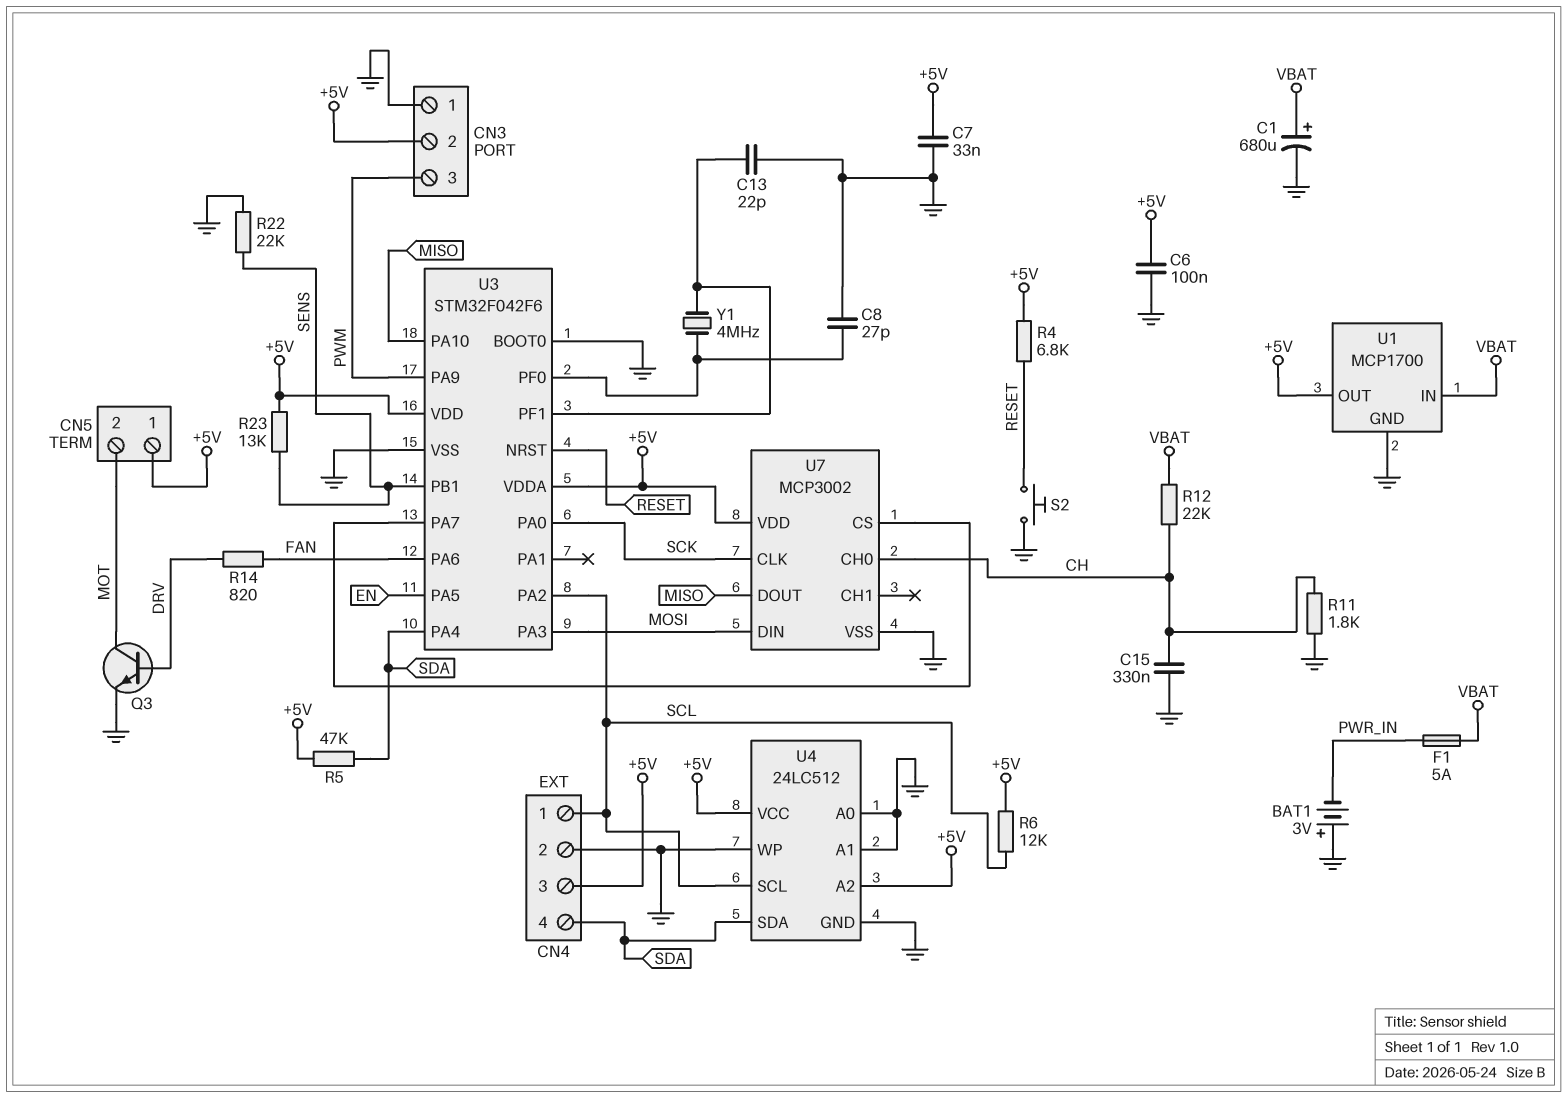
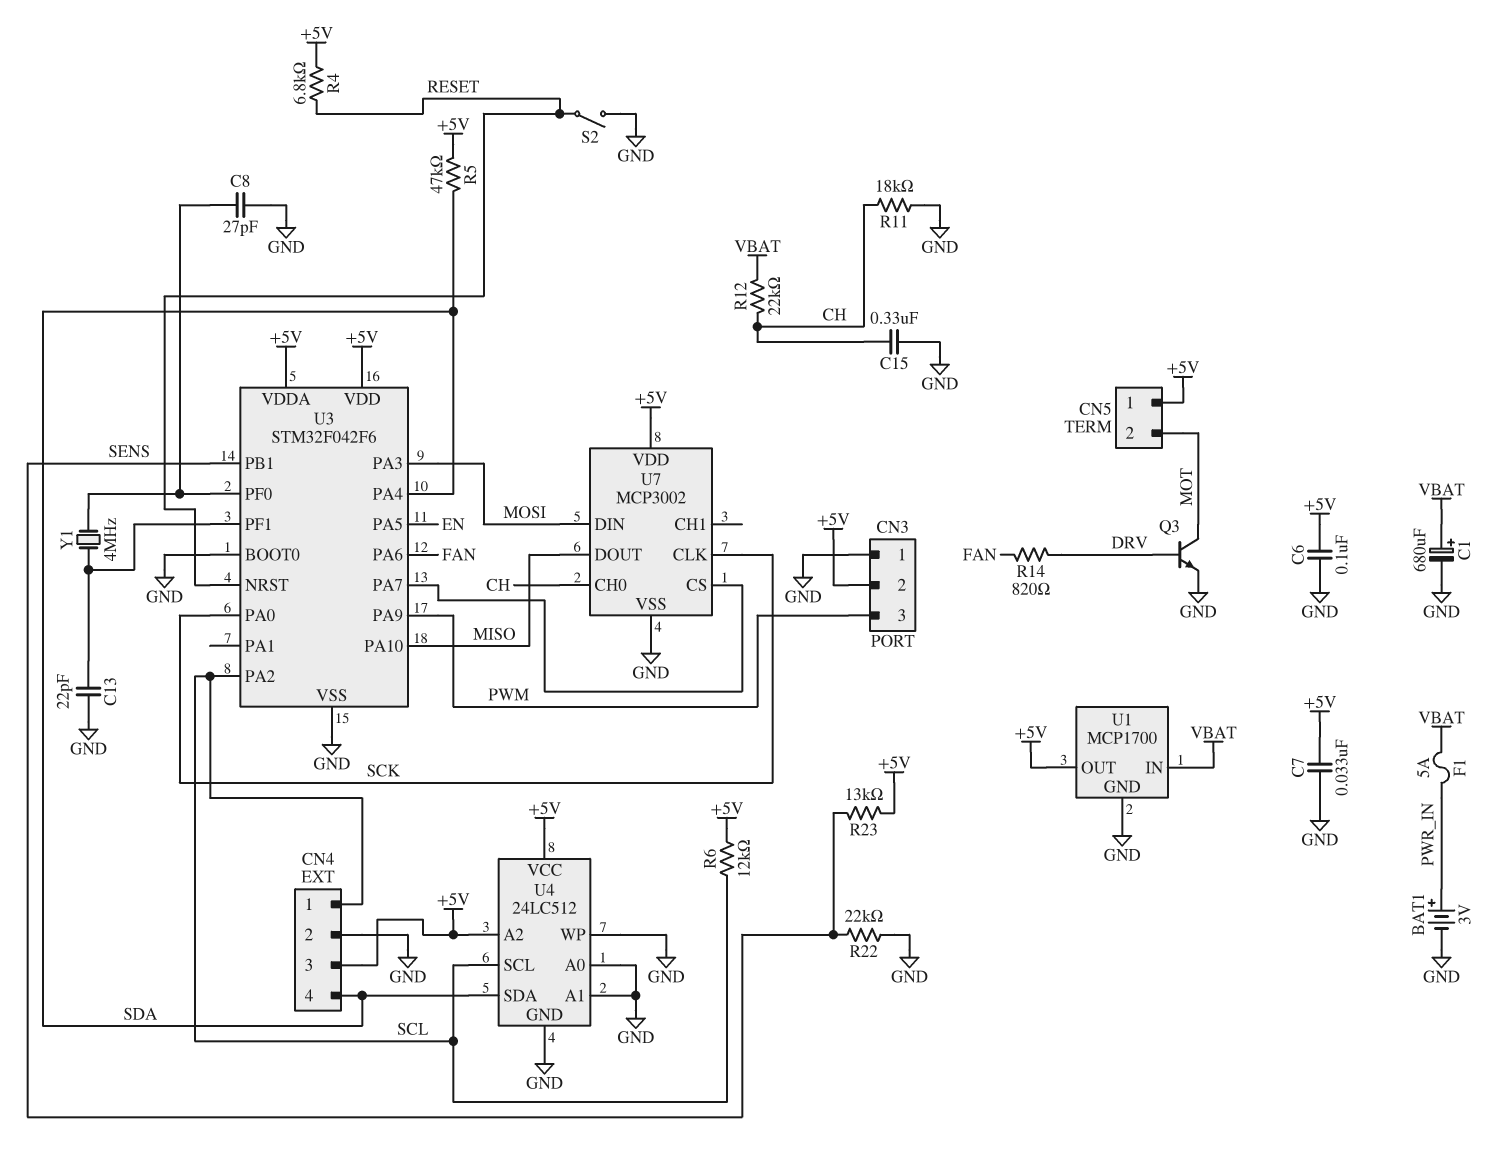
BAT1: 3V (plus GND, minus PWR_IN) -> 3V (plus PWR_IN, minus GND)
R11: 1.8k (CH, GND) -> 18k (CH, GND)
S2: button (GND, RESET) -> switch (GND, RESET)

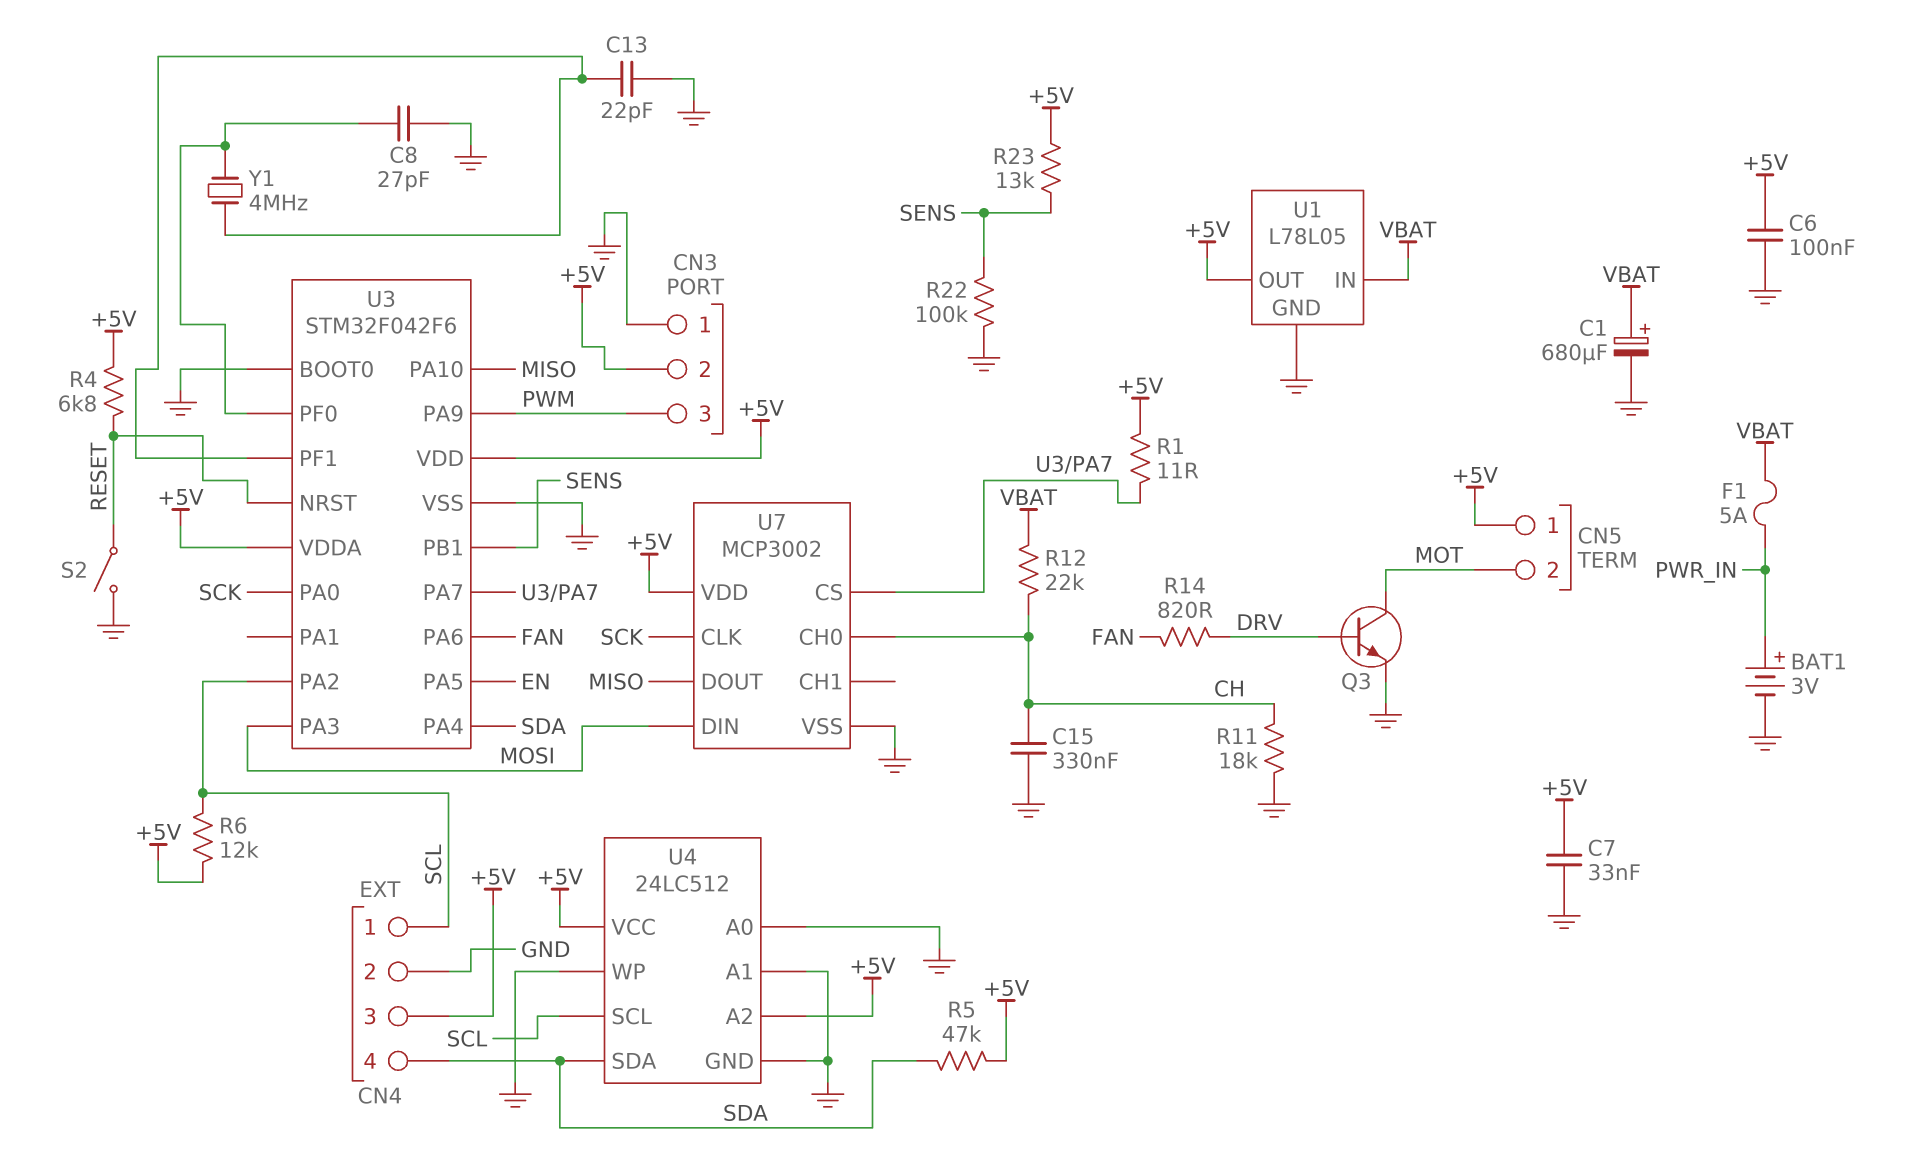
R1: none -> 11 (+5V, U3/PA7)
R22: 22k (GND, SENS) -> 100k (GND, SENS)
U1: MCP1700 -> L78L05

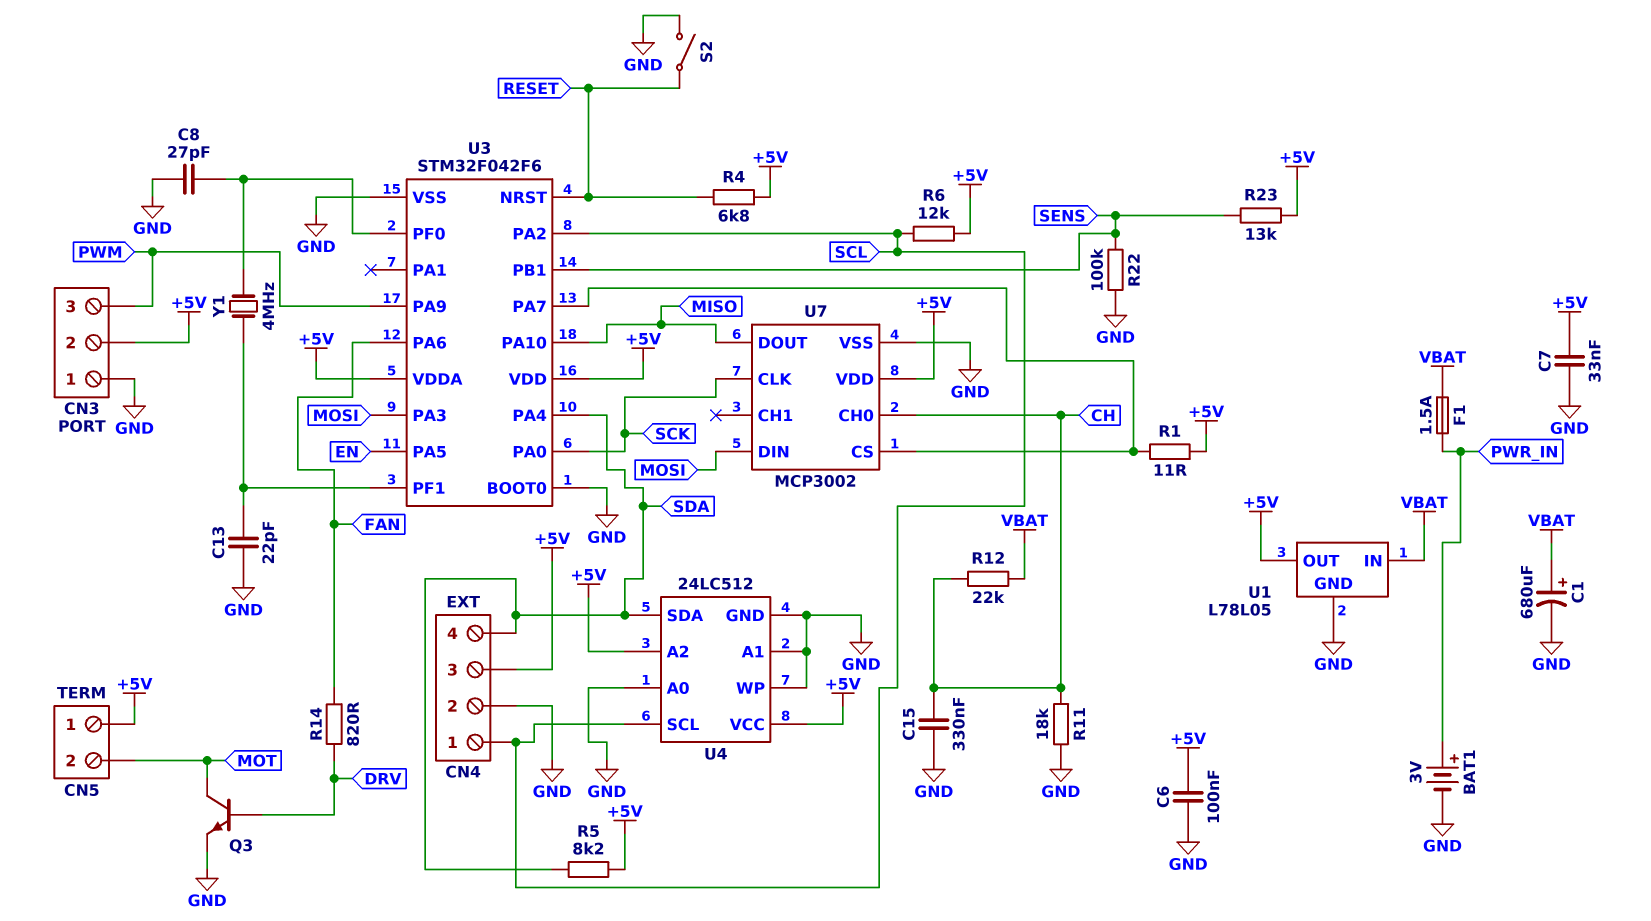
F1: 5A (PWR_IN, VBAT) -> 1.5A (PWR_IN, VBAT)
R5: 47k (+5V, SDA) -> 8.2k (+5V, SDA)

